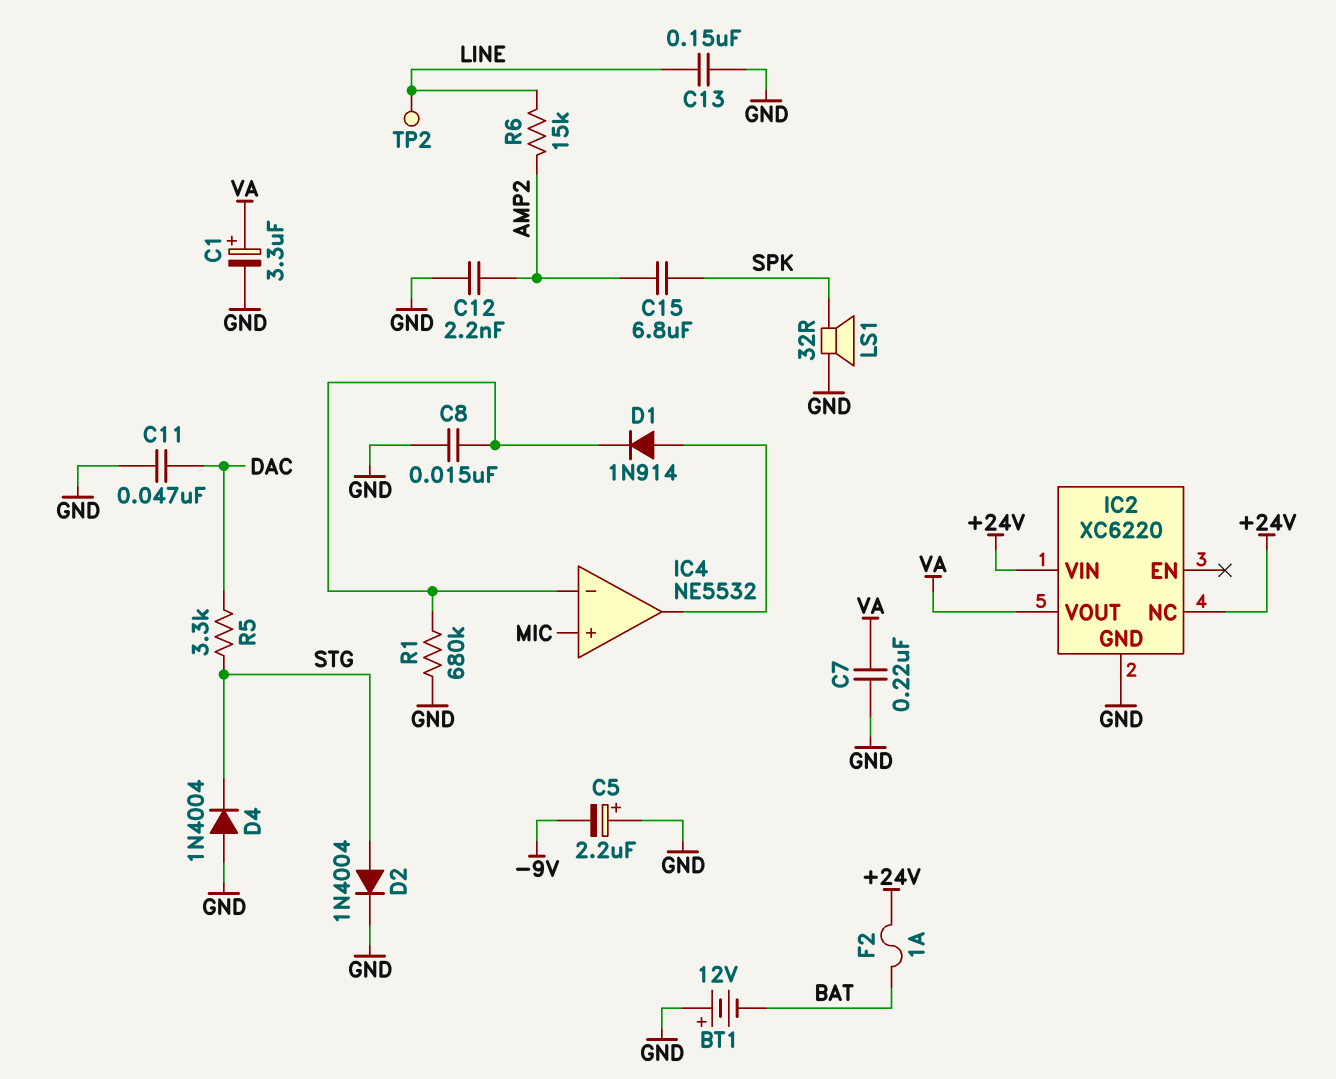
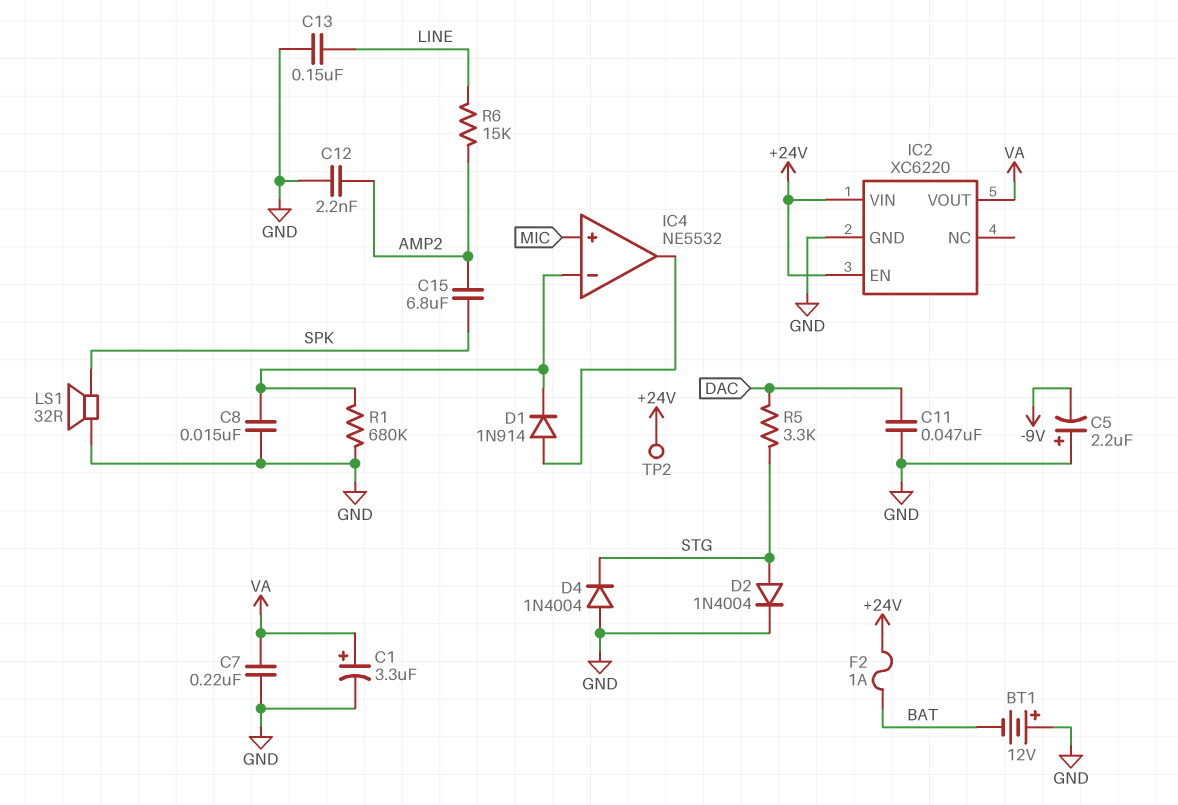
IC2 pin EN: none -> +24V
IC2 pin NC: +24V -> none
TP2: test point (LINE) -> test point (+24V)

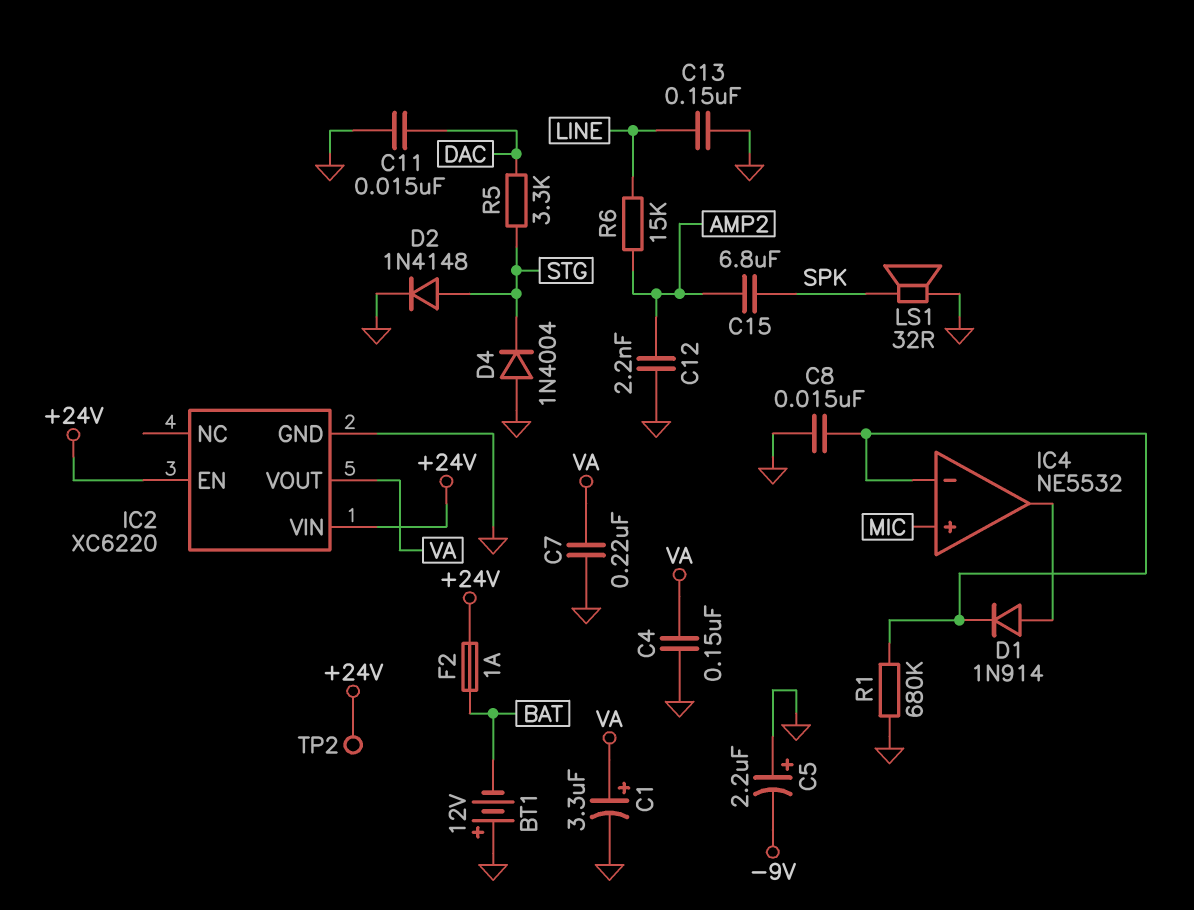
C4: none -> 150nF (GND, VA)
C11: 47nF (DAC, GND) -> 15nF (DAC, GND)
D2: diode 1N4004 (A STG, K GND) -> diode 1N4148 (A STG, K GND)

